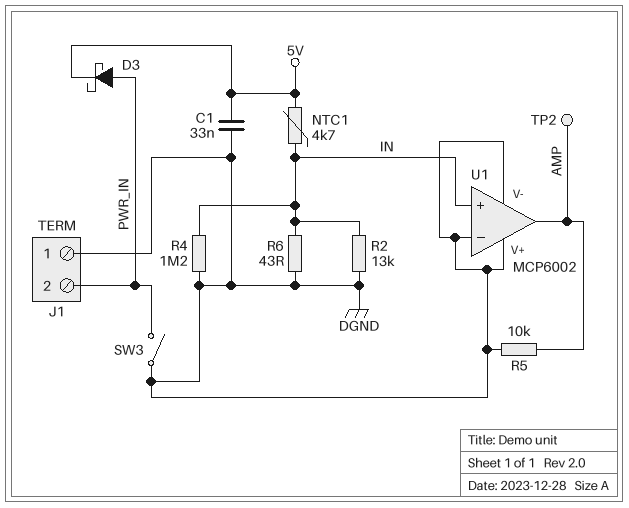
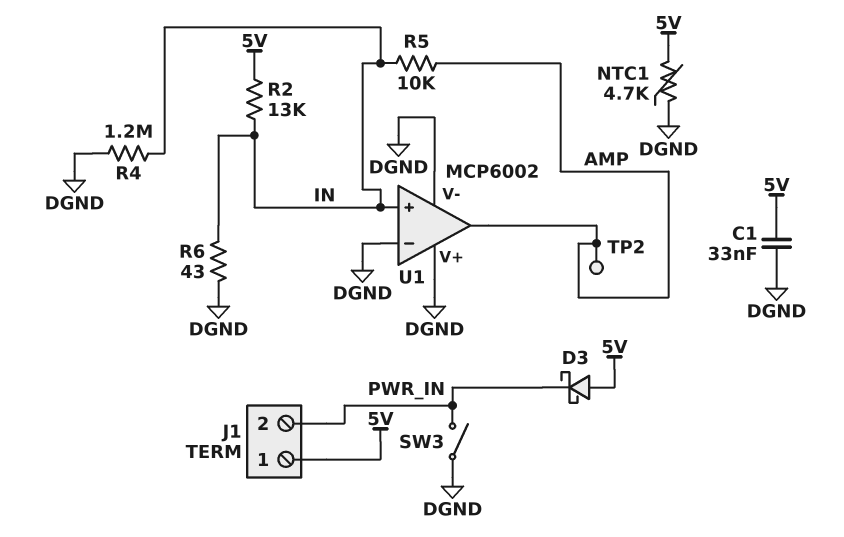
D3: schottky (A PWR_IN, K 5V) -> schottky (A 5V, K PWR_IN)
J1 pin 1: DGND -> 5V
NTC1: 4.7k (5V, IN) -> 4.7k (5V, DGND)
R2: 13k (DGND, IN) -> 13k (5V, IN)
R5: 10k (AMP, DGND) -> 10k (AMP, IN)

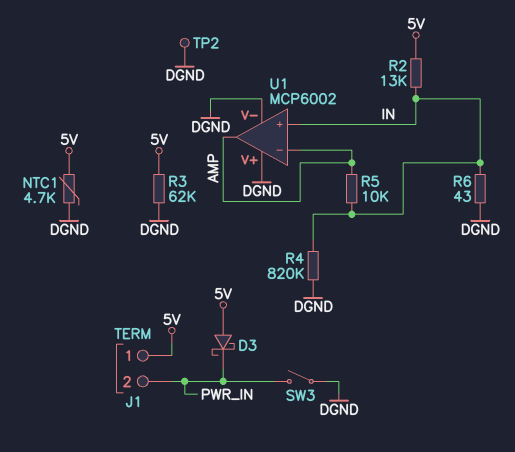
C1: 33nF (5V, DGND) -> none
R3: none -> 62k (5V, DGND)
R4: 1.2M (DGND, IN) -> 820k (DGND, IN)
TP2: test point (AMP) -> test point (DGND)
U1 pin in-: DGND -> AMP

